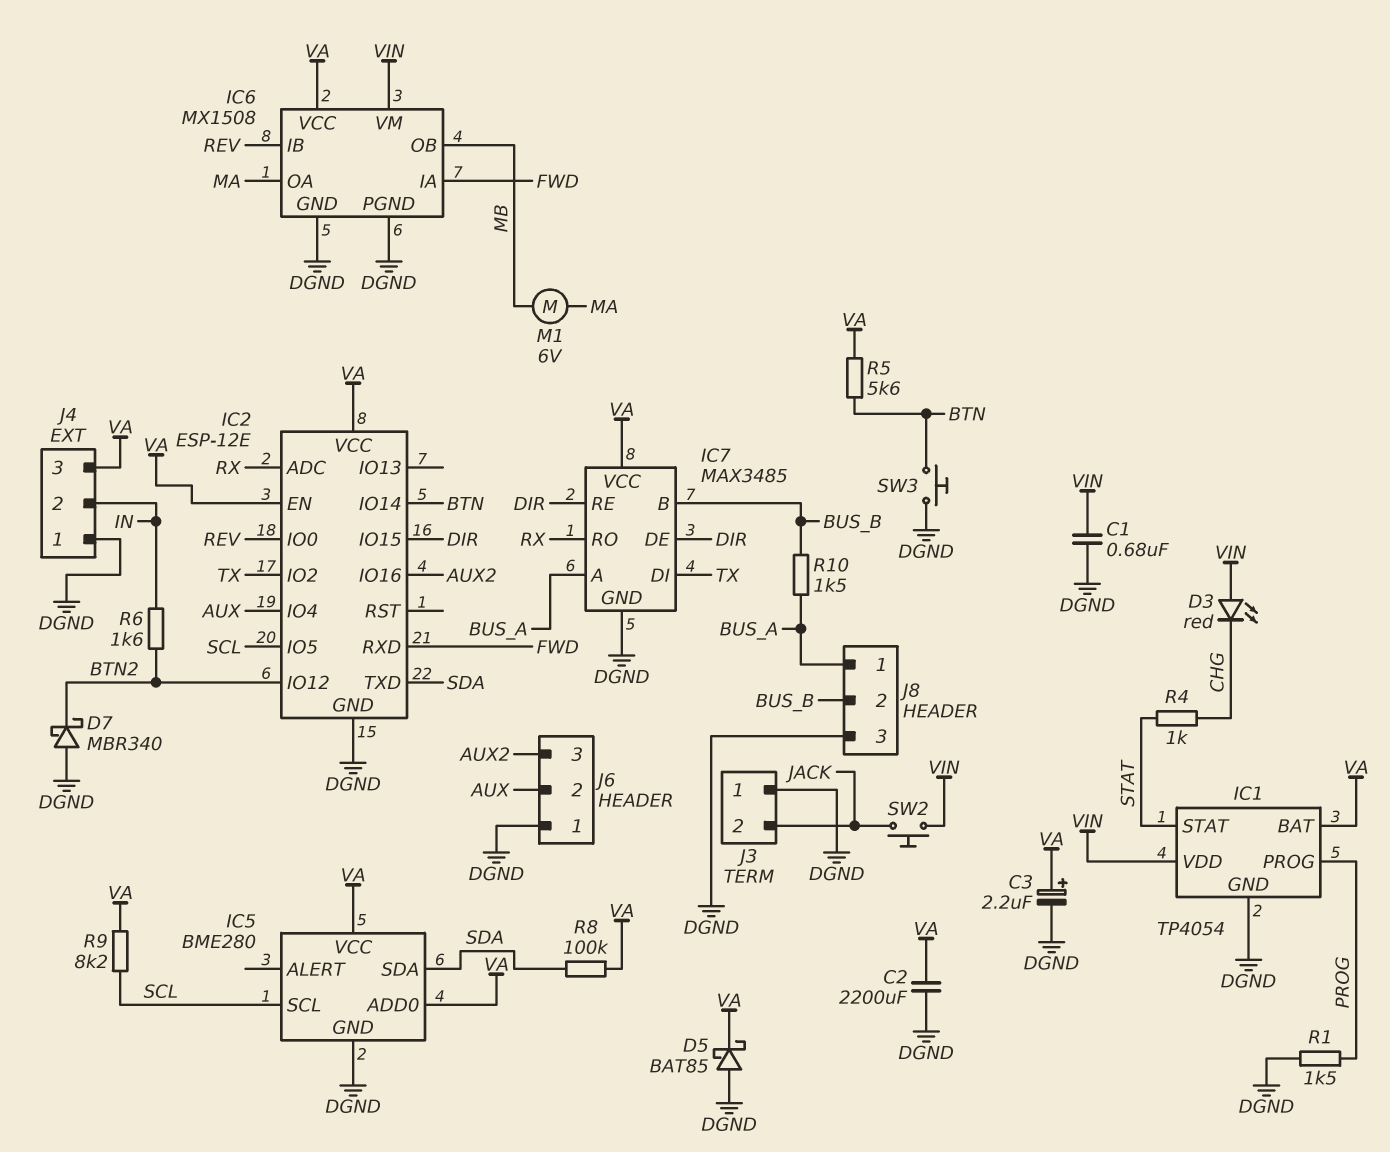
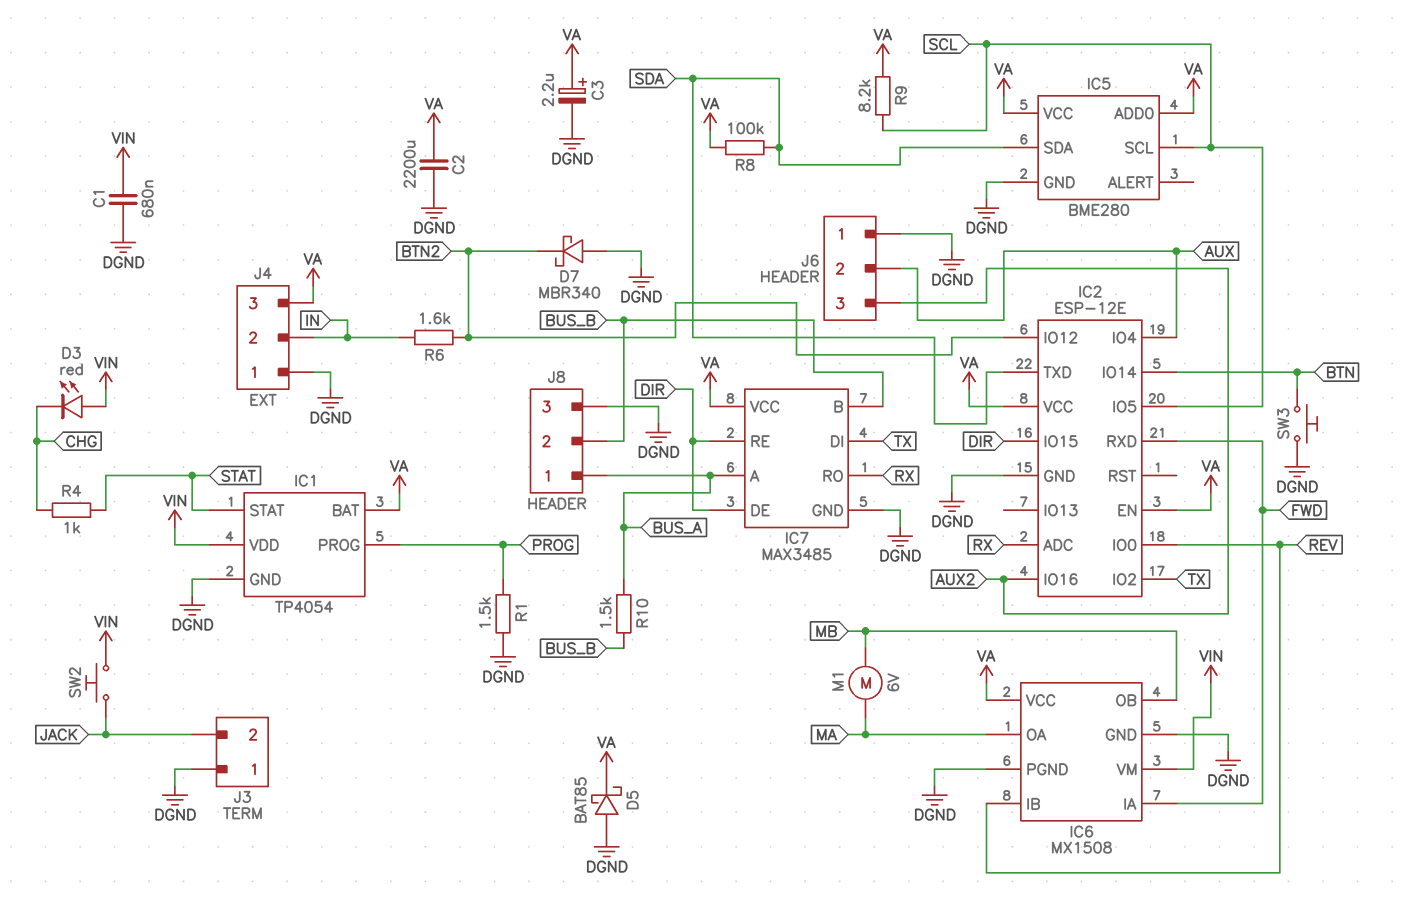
R5: 5.6k (BTN, VA) -> none

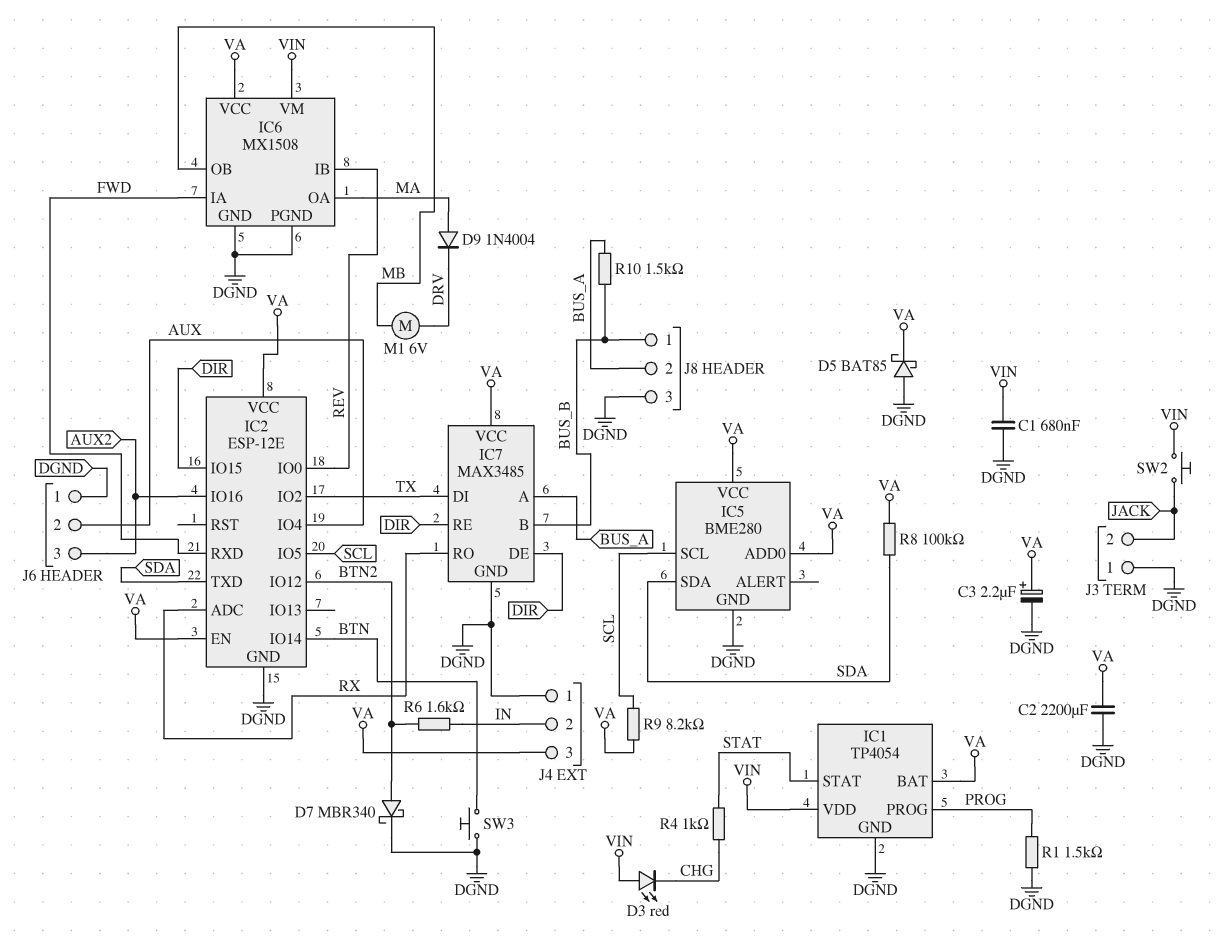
D7: schottky MBR340 (A DGND, K BTN2) -> schottky MBR340 (A BTN2, K DGND)
D9: none -> diode 1N4004 (A MA, K DRV)
J8 pin 1: BUS_A -> BUS_B
J8 pin 2: BUS_B -> BUS_A
M1: motor 6V (MA, MB) -> motor 6V (DRV, MB)

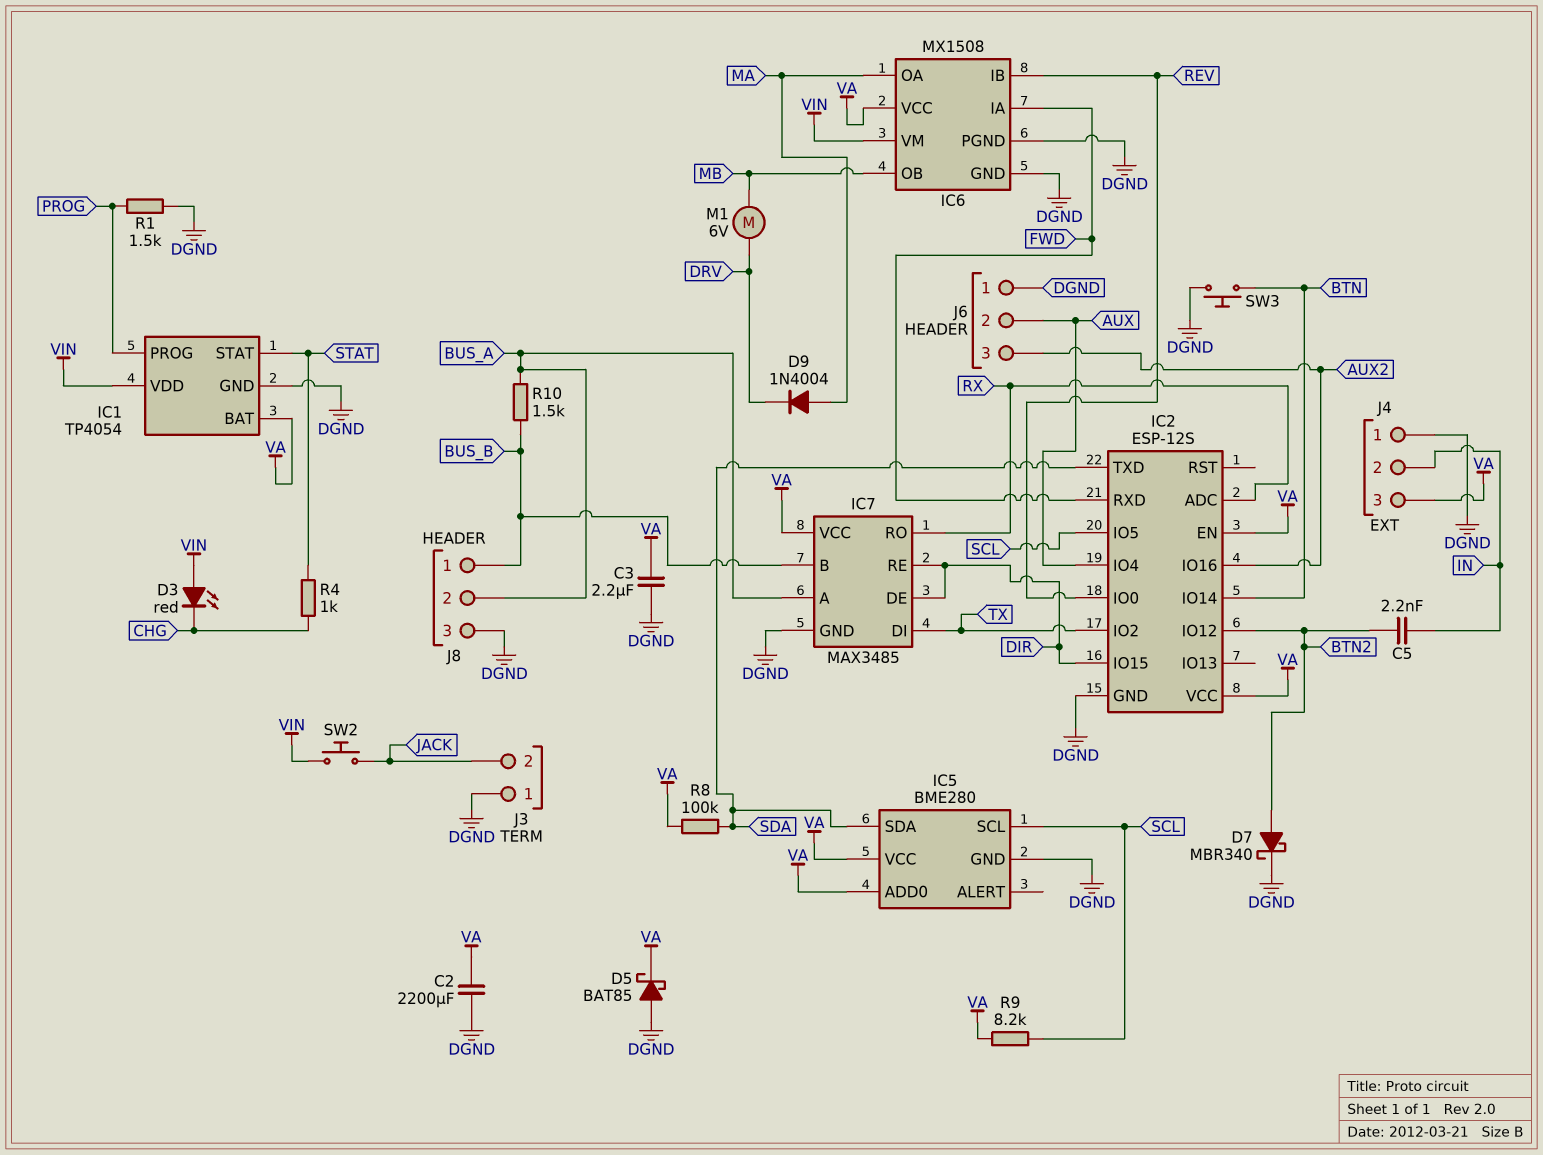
C1: 680nF (DGND, VIN) -> none
C3: 2.2uF (plus VA, minus DGND) -> 2.2uF (DGND, VA)
C5: none -> 2.2nF (BTN2, IN)
IC2: ESP-12E -> ESP-12S
R6: 1.6k (BTN2, IN) -> none

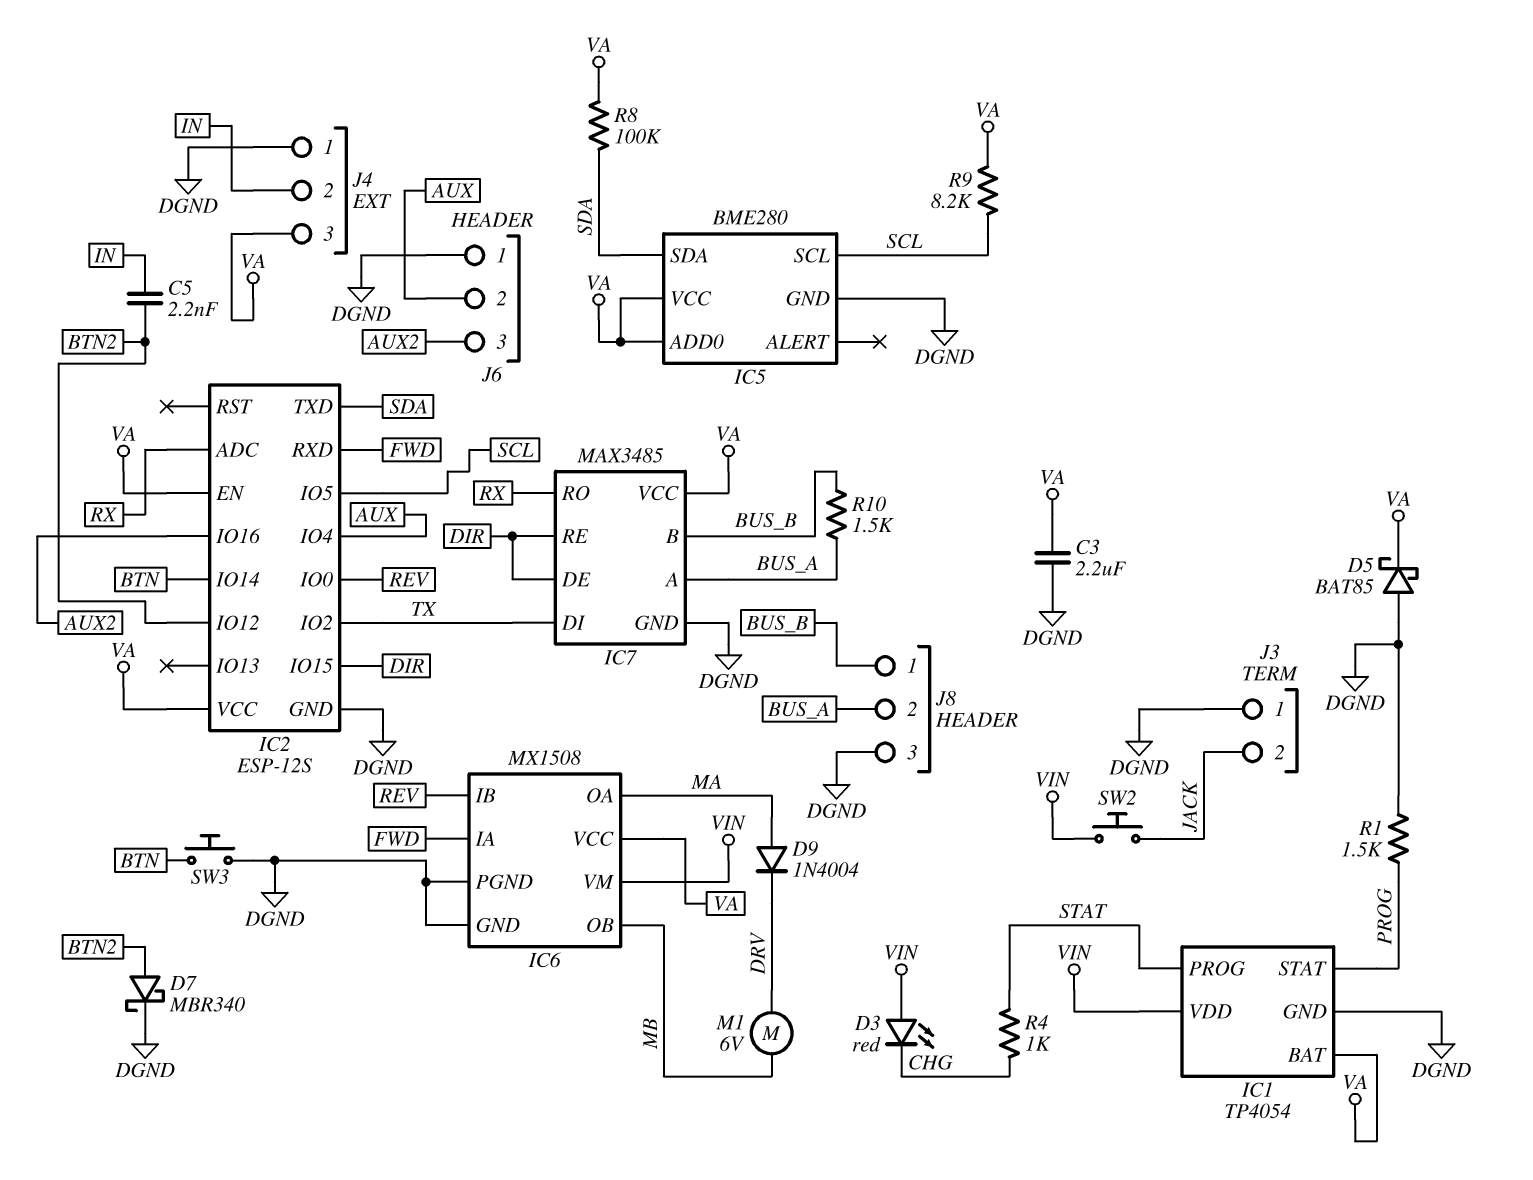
C2: 2200uF (DGND, VA) -> none
IC1 pin PROG: PROG -> STAT
IC1 pin STAT: STAT -> PROG

